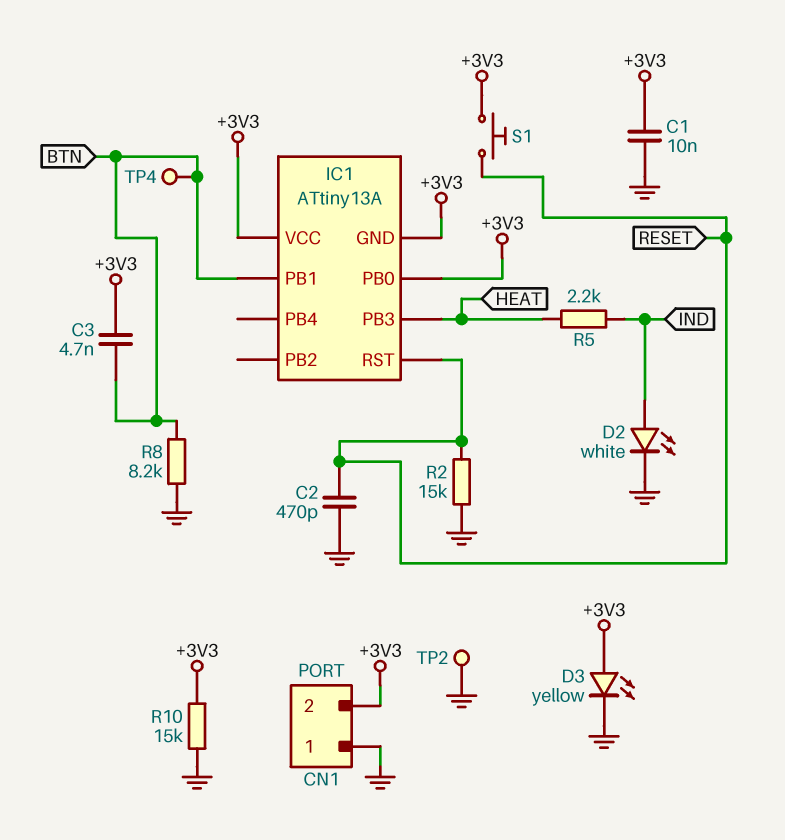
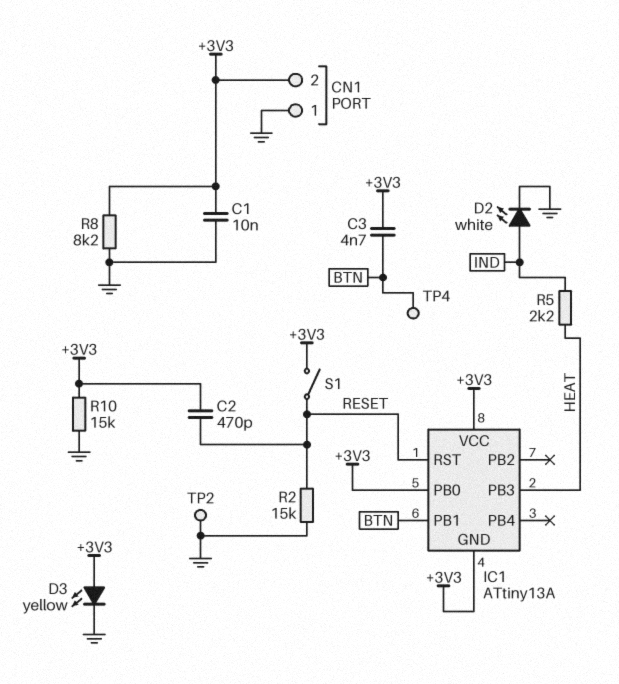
C2: 470pF (GND, RESET) -> 470pF (+3V3, RESET)
R8: 8.2k (BTN, GND) -> 8.2k (+3V3, GND)
S1: button (+3V3, RESET) -> switch (+3V3, RESET)

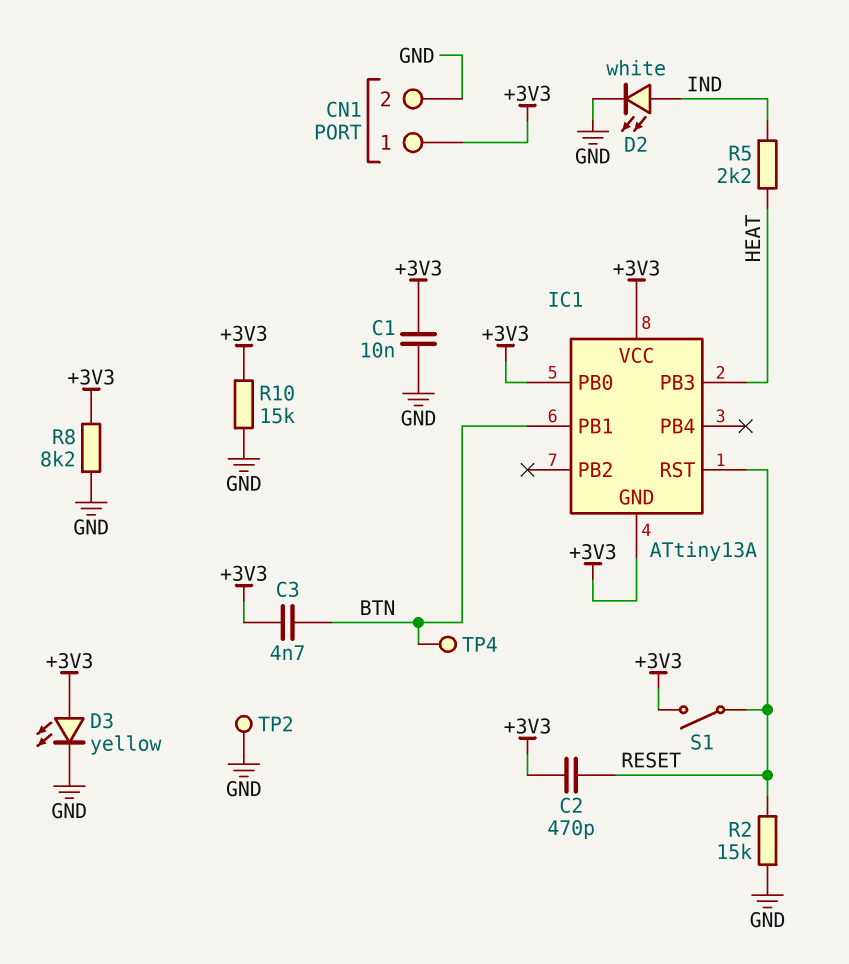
CN1 pin 1: GND -> +3V3
CN1 pin 2: +3V3 -> GND

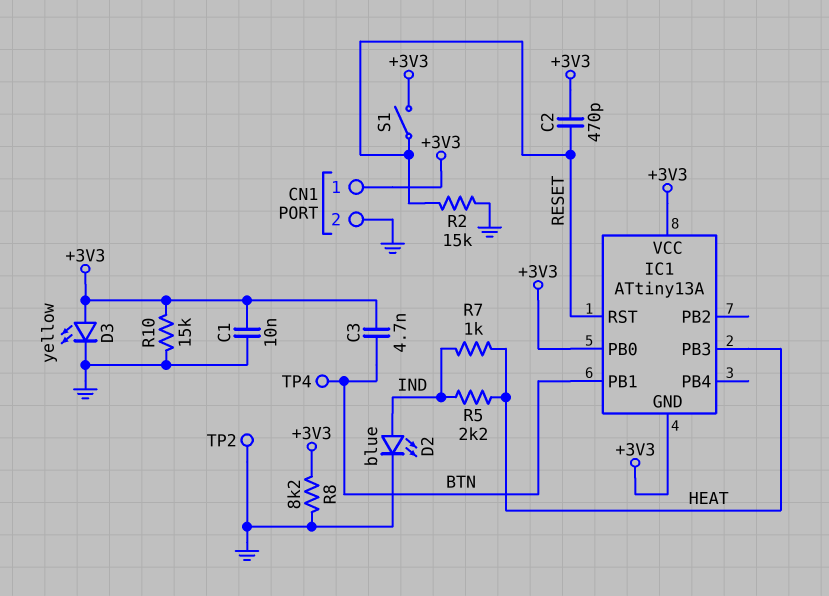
D2: LED white (A IND, K GND) -> LED blue (A IND, K GND)
R7: none -> 1k (HEAT, IND)

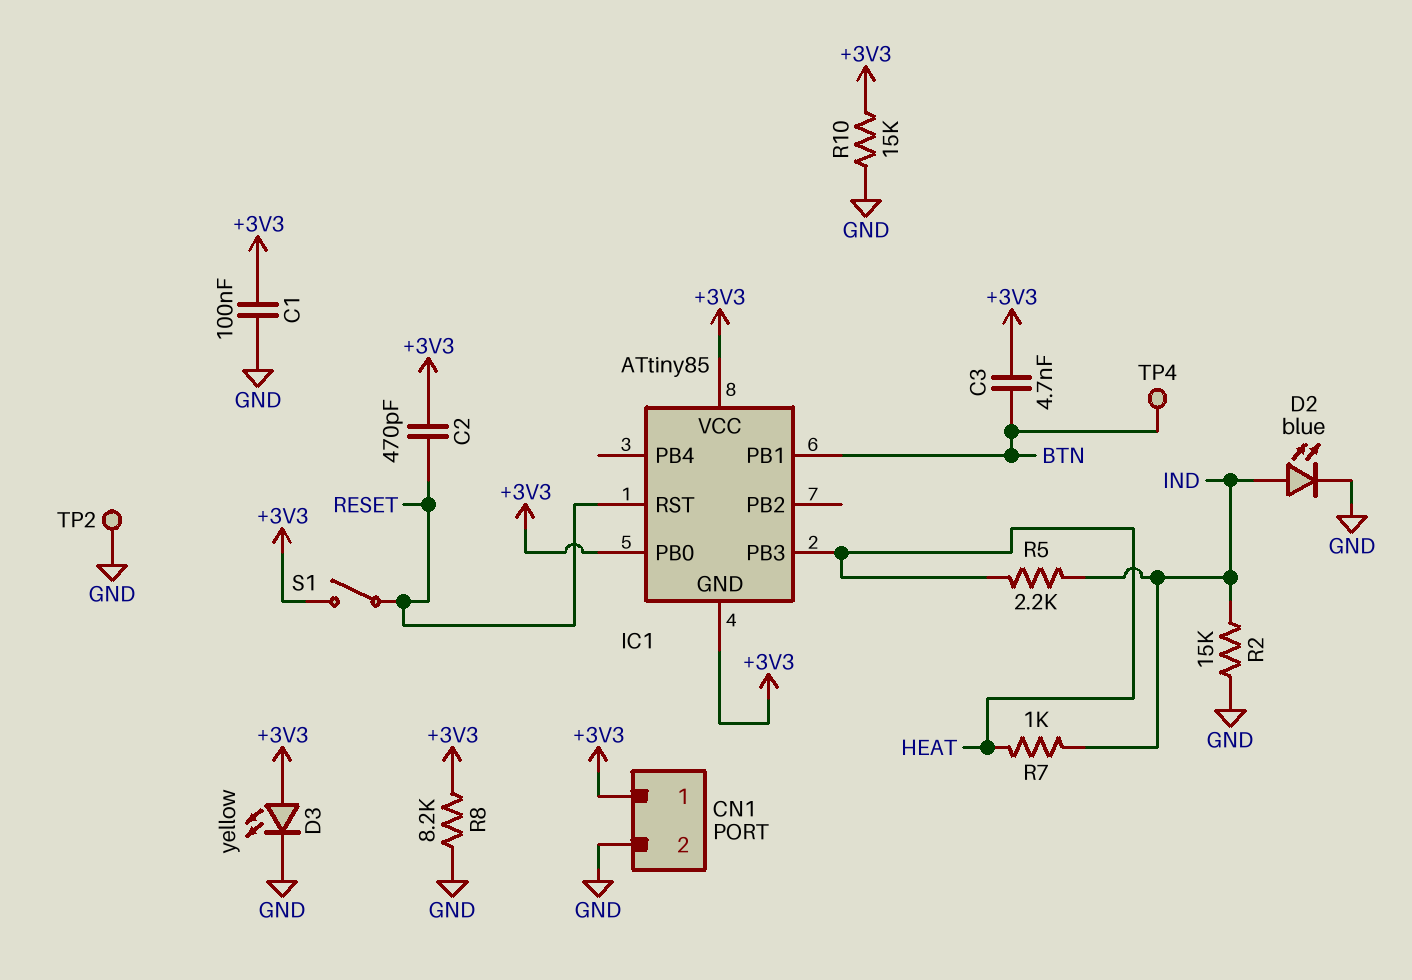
C1: 10nF (+3V3, GND) -> 100nF (+3V3, GND)
IC1: ATtiny13A -> ATtiny85
R2: 15k (GND, RESET) -> 15k (GND, IND)

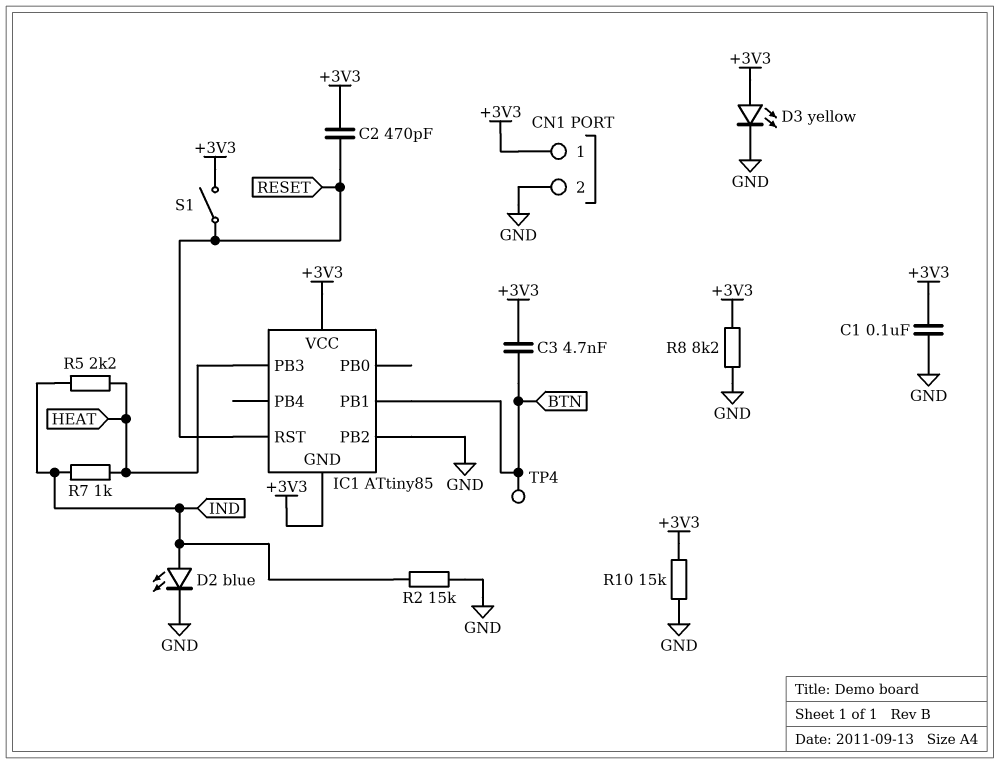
IC1 pin PB0: +3V3 -> none
IC1 pin PB2: none -> GND
TP2: test point (GND) -> none

